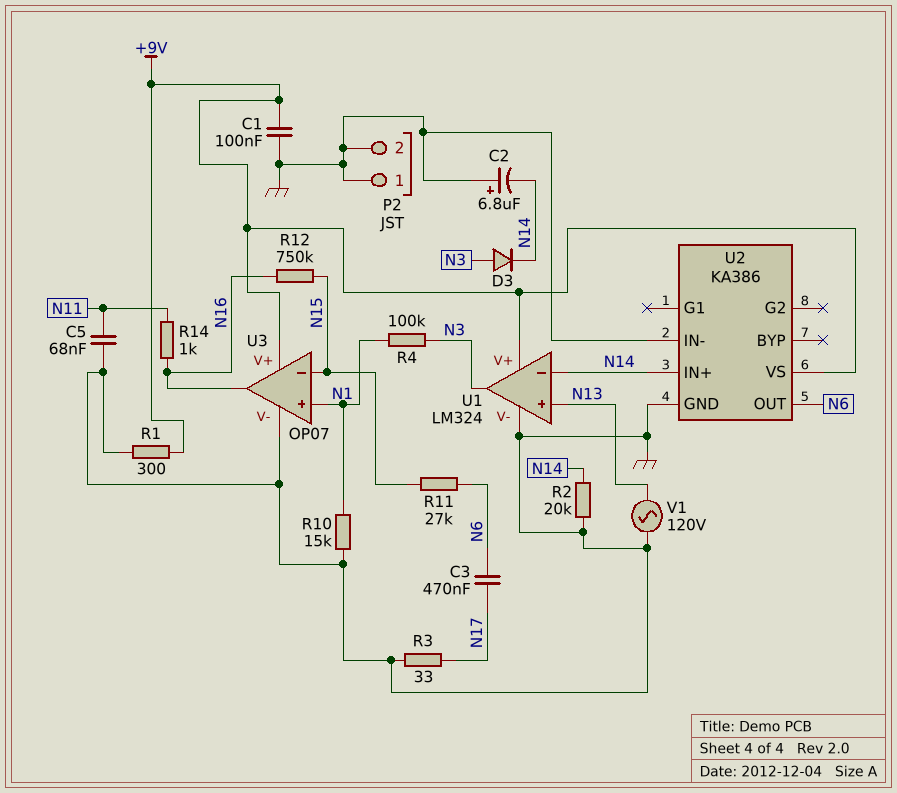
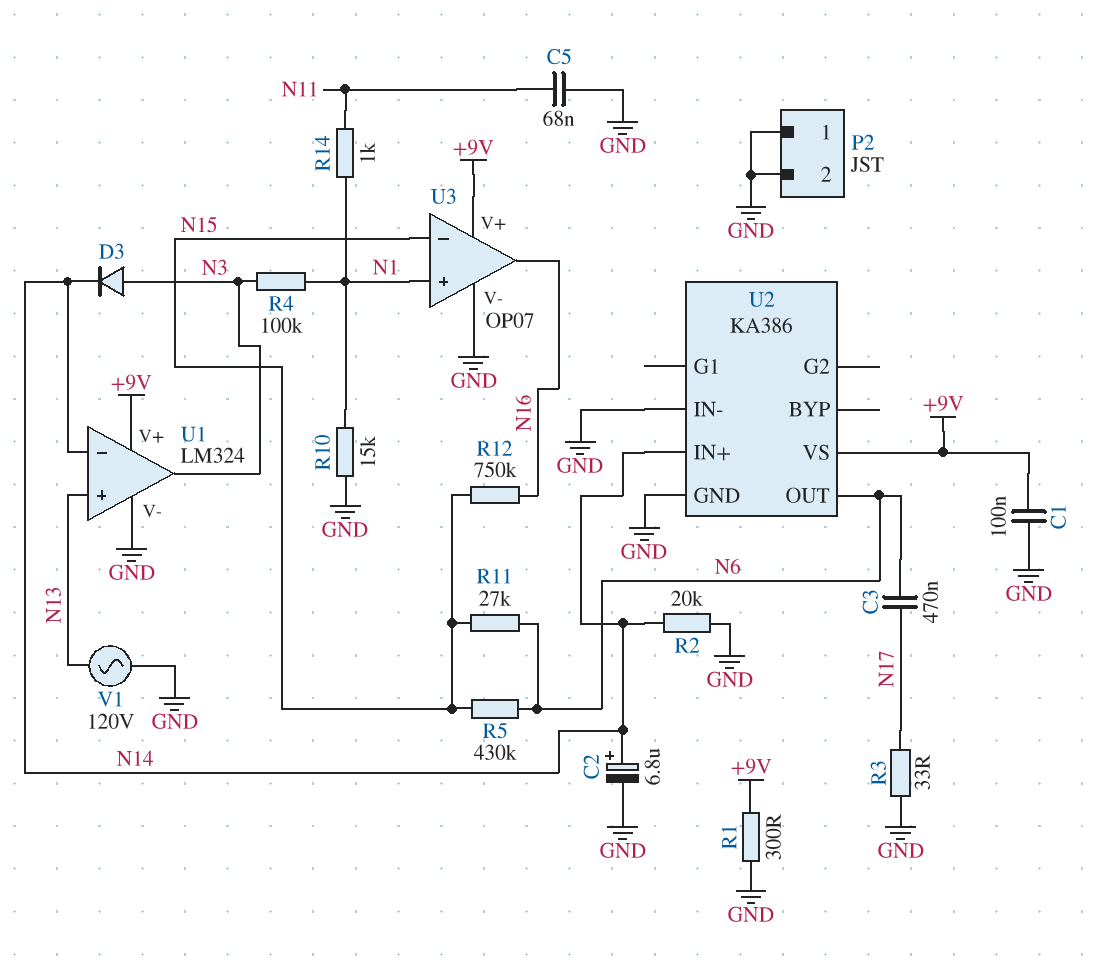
C2: 6.8uF (plus GND, minus N14) -> 6.8uF (plus N14, minus GND)
R5: none -> 430k (N6, N15)
R14: 1k (N11, N16) -> 1k (N1, N11)

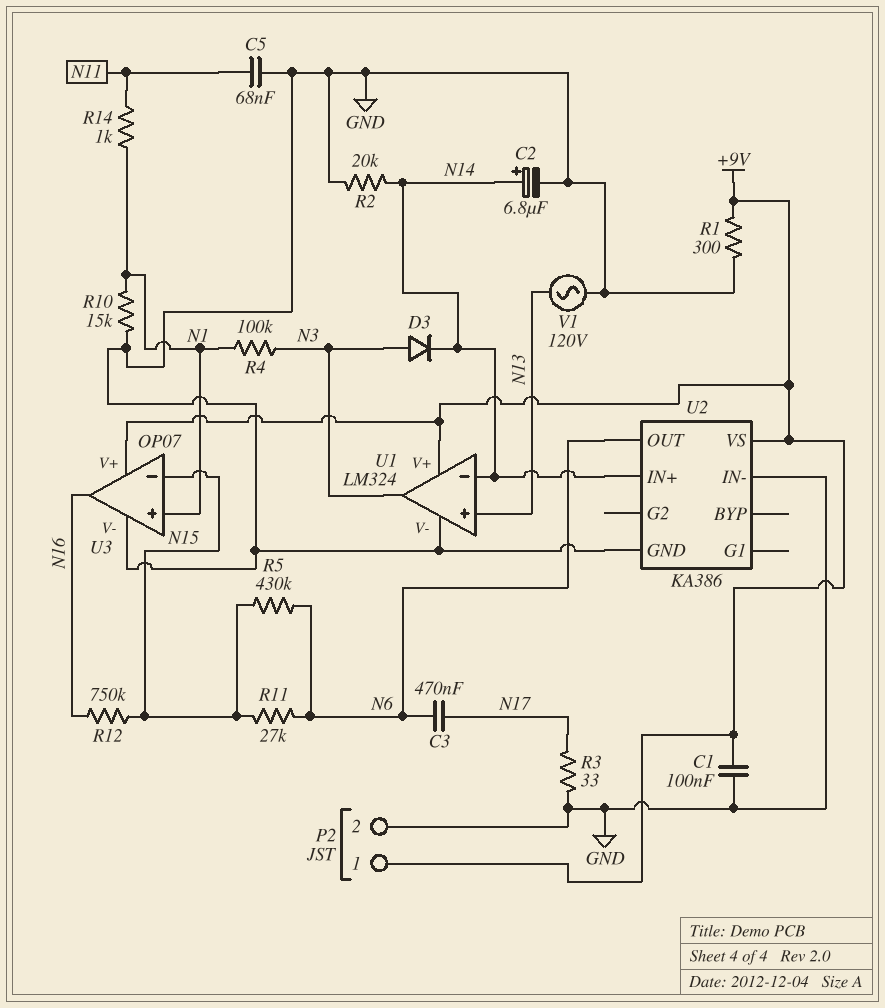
P2 pin 1: GND -> +9V

